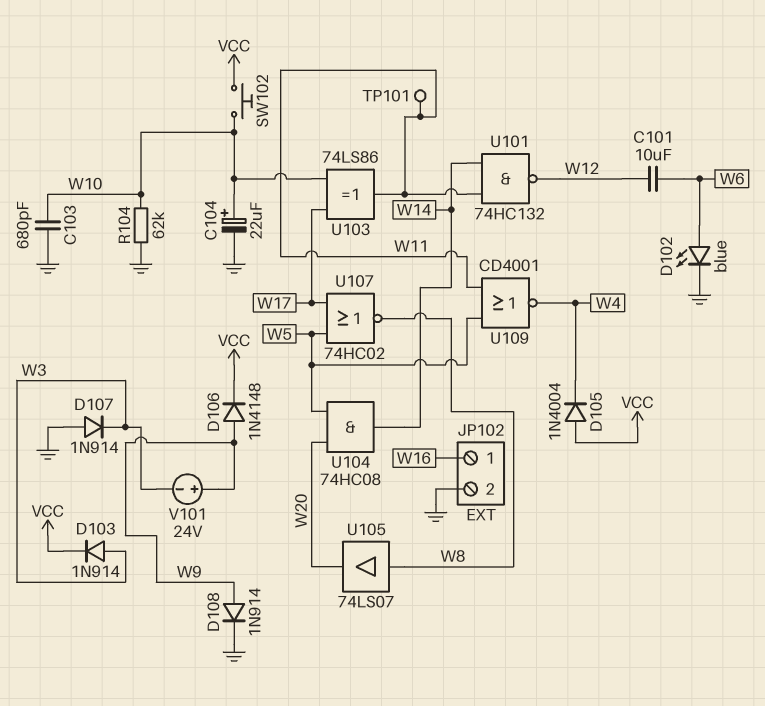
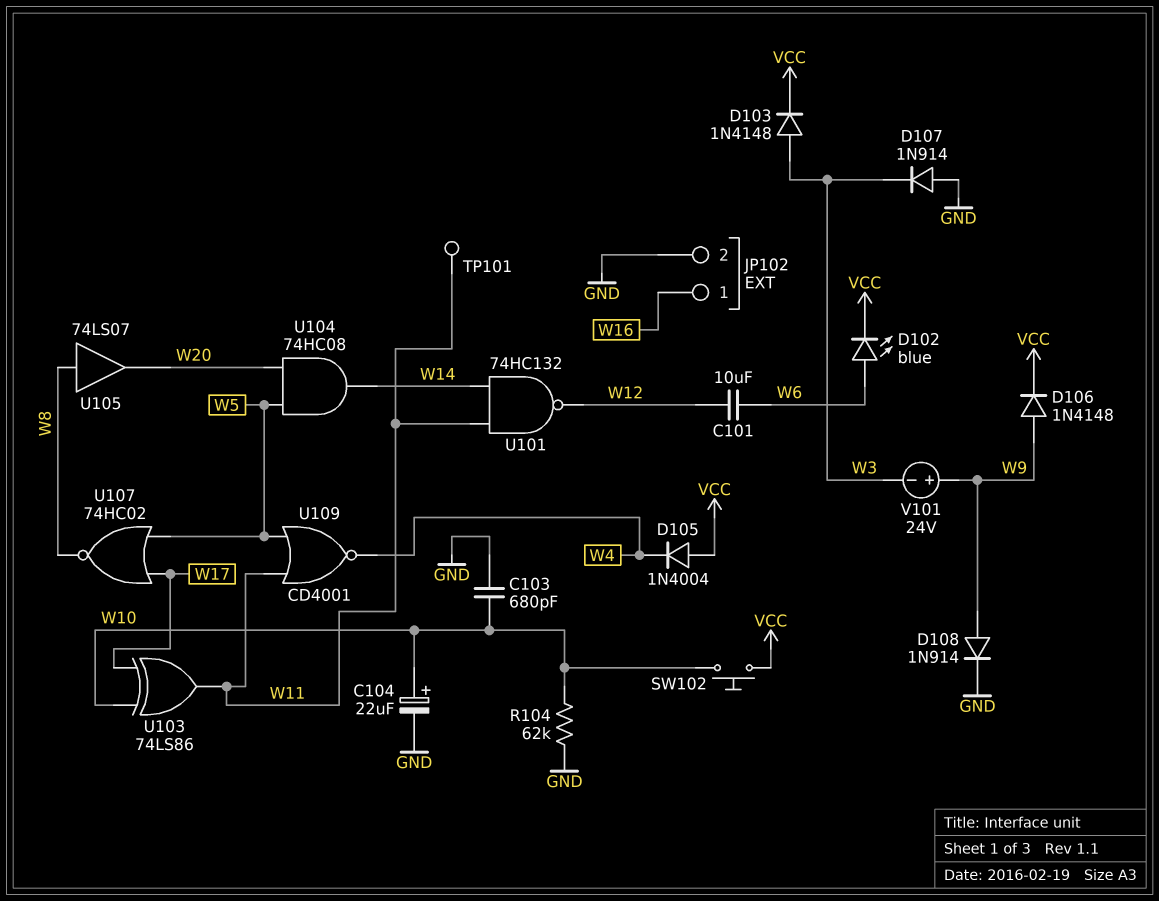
D102: LED blue (A W6, K GND) -> LED blue (A W6, K VCC)
D103: diode 1N914 (A W3, K VCC) -> diode 1N4148 (A W3, K VCC)

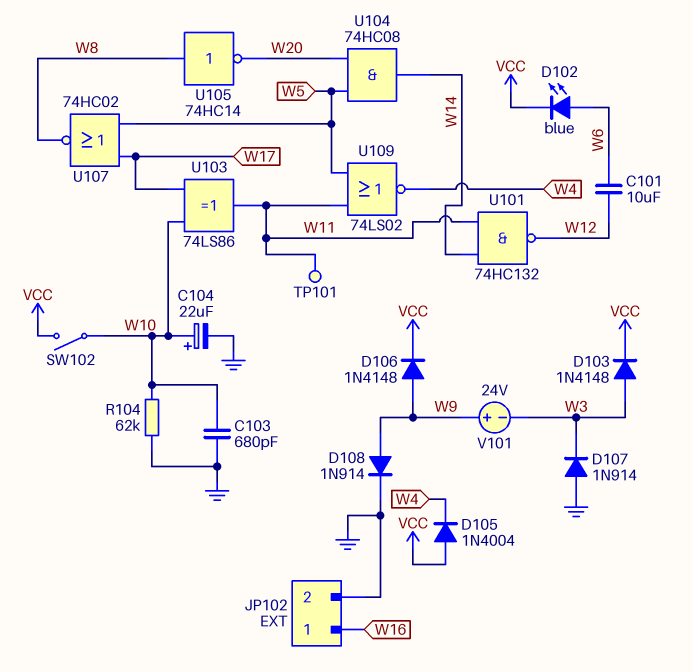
SW102: button (VCC, W10) -> switch (VCC, W10)
U105: buffer 74LS07 (in W8, out W20) -> NOT 74HC14 (in W8, out W20)
U109: NOR CD4001 (in W5, in W11, out W4) -> NOR 74LS02 (in W5, in W11, out W4)

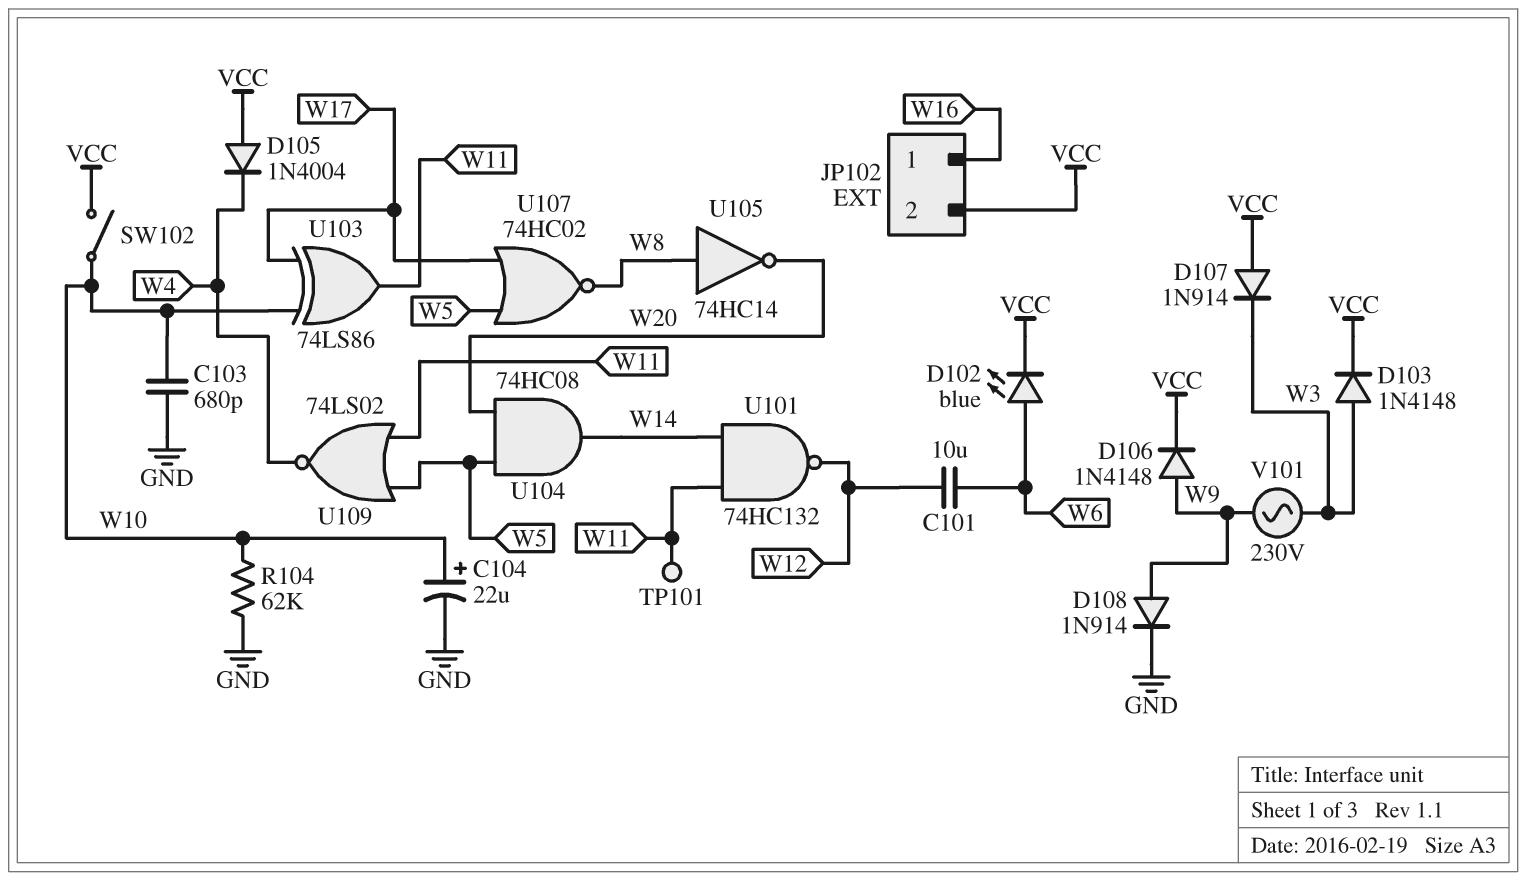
D107: diode 1N914 (A GND, K W3) -> diode 1N914 (A VCC, K W3)
JP102 pin 2: GND -> VCC
V101: 24V (plus W9, minus W3) -> AC 230V (W3, W9)

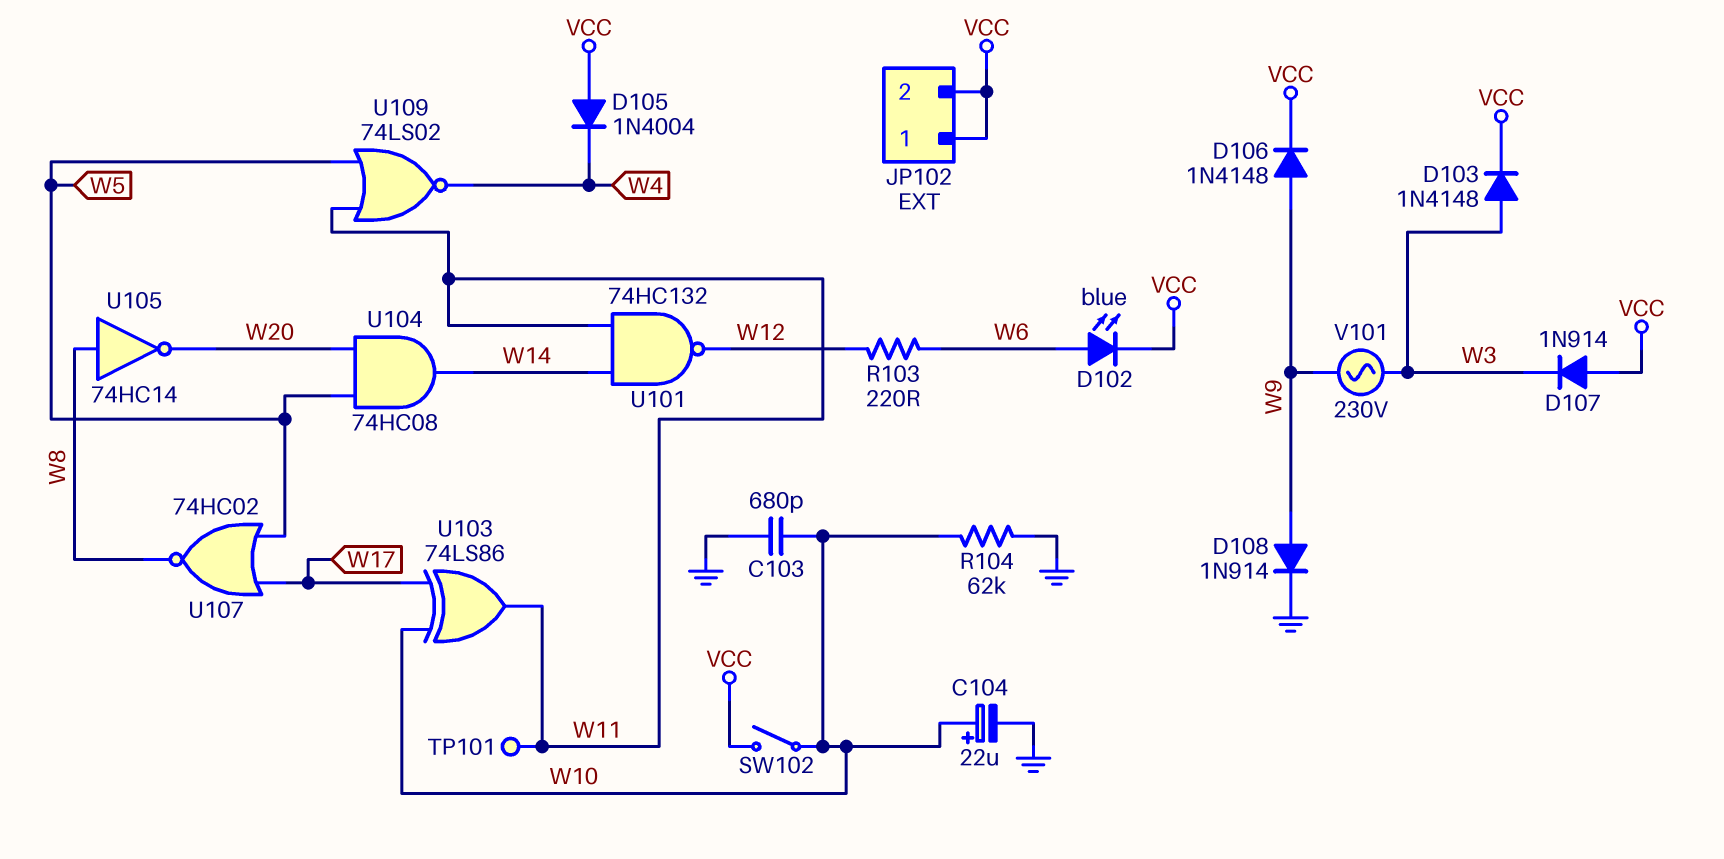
C101: 10uF (W6, W12) -> none
JP102 pin 1: W16 -> VCC
R103: none -> 220 (W6, W12)

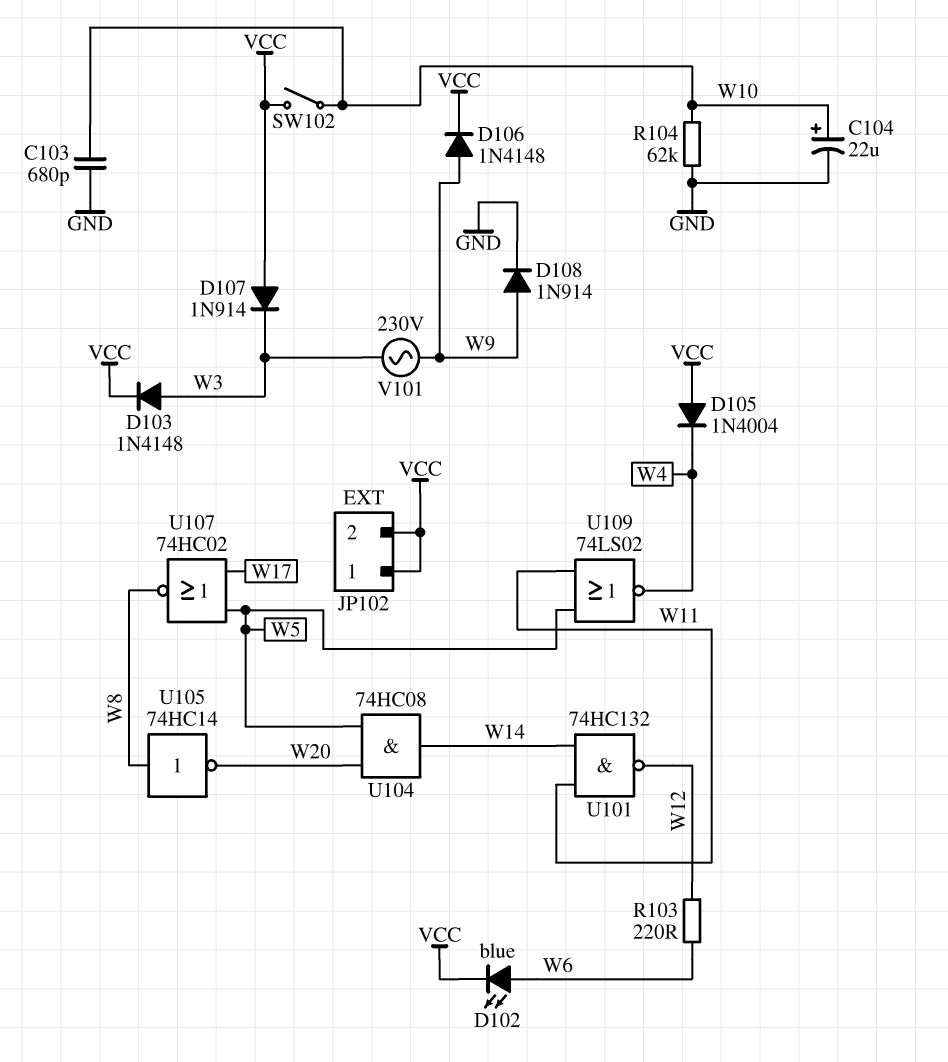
TP101: test point (W11) -> none
U103: XOR 74LS86 (in W10, in W17, out W11) -> none

